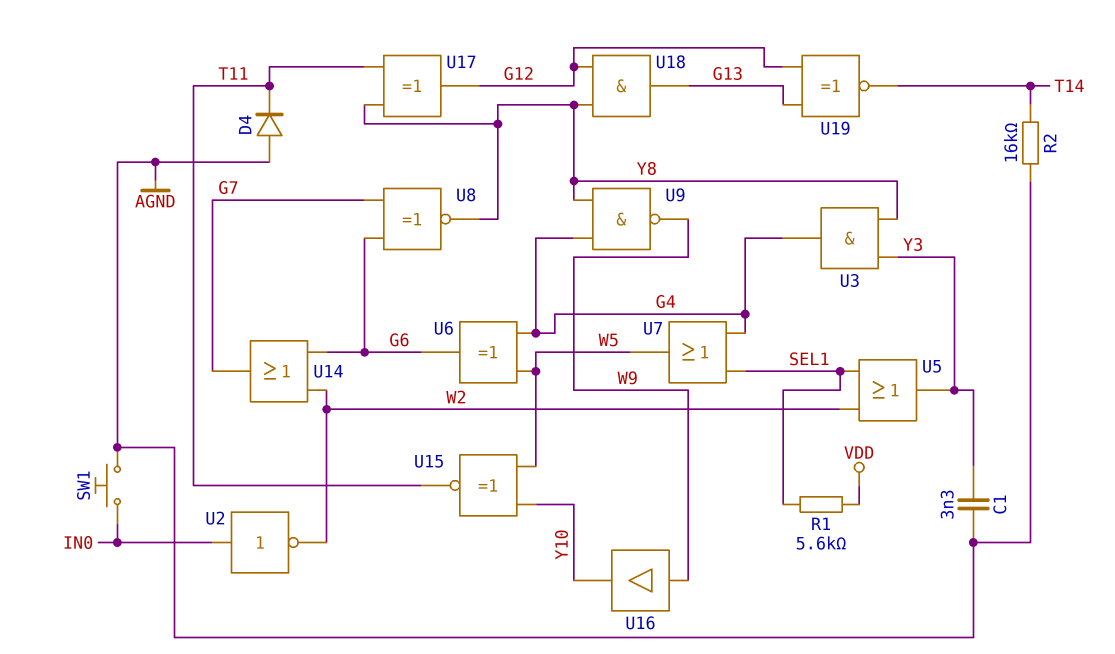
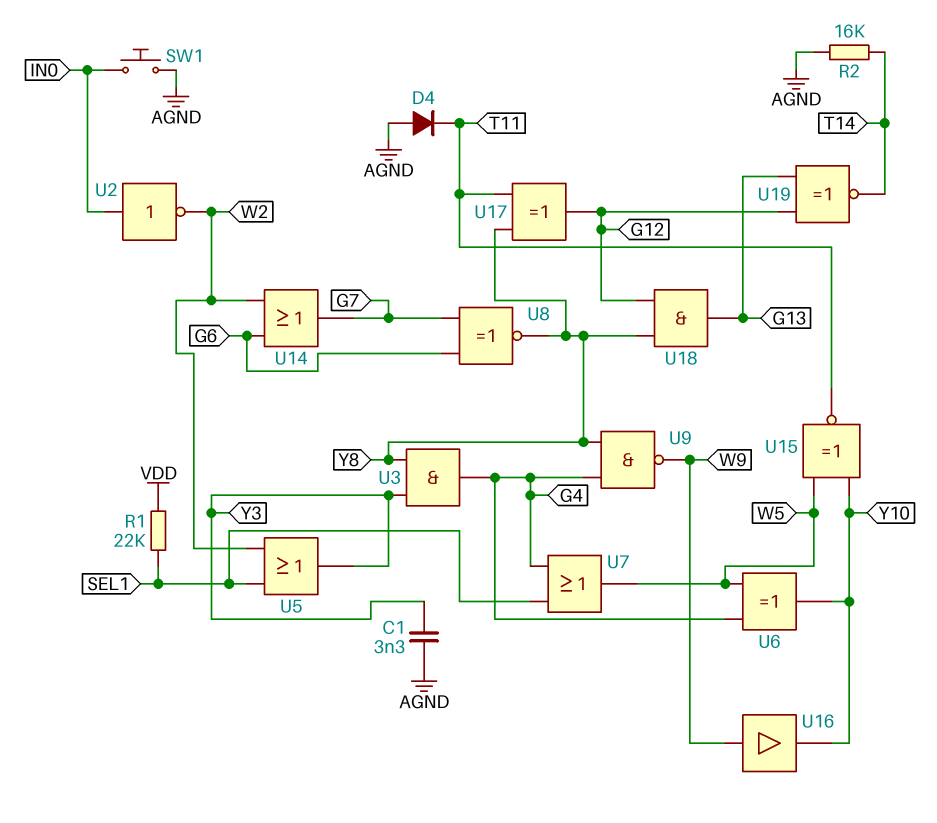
R1: 5.6k (SEL1, VDD) -> 22k (SEL1, VDD)
U6: XOR (in G4, in W5, out G6) -> XOR (in G4, in W5, out Y10)

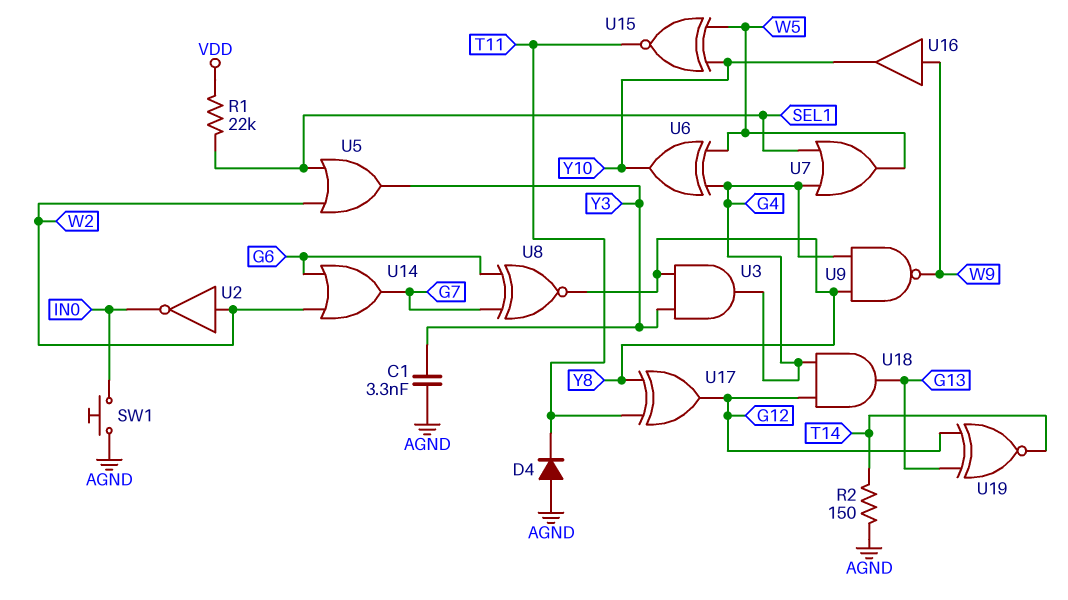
R2: 16k (AGND, T14) -> 150 (AGND, T14)
U2: NOT (in IN0, out W2) -> NOT (in W2, out IN0)
U18: AND (in G12, in Y8, out G13) -> AND (in G4, in G12, out G13)

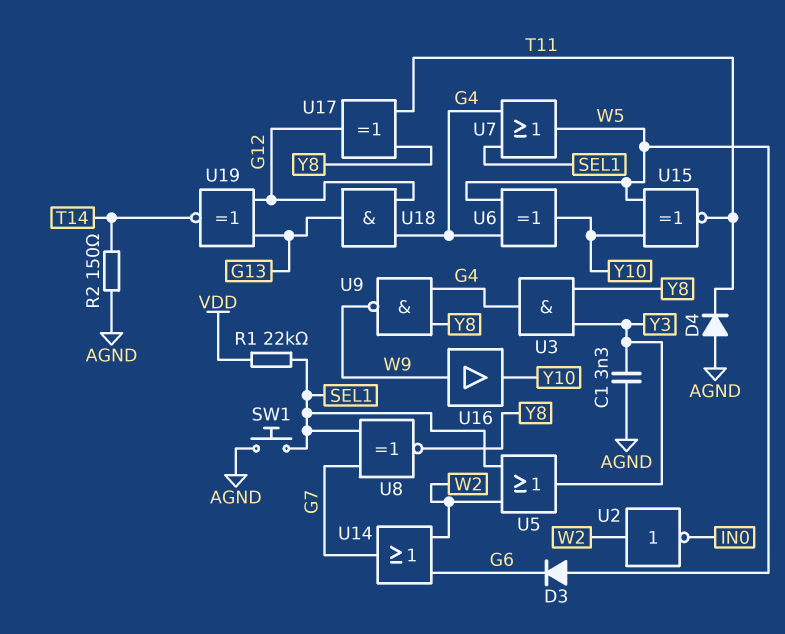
D3: none -> diode (A W5, K G6)
SW1: button (AGND, IN0) -> button (AGND, SEL1)
U8: XNOR (in G6, in G7, out Y8) -> XNOR (in G7, in SEL1, out Y8)

